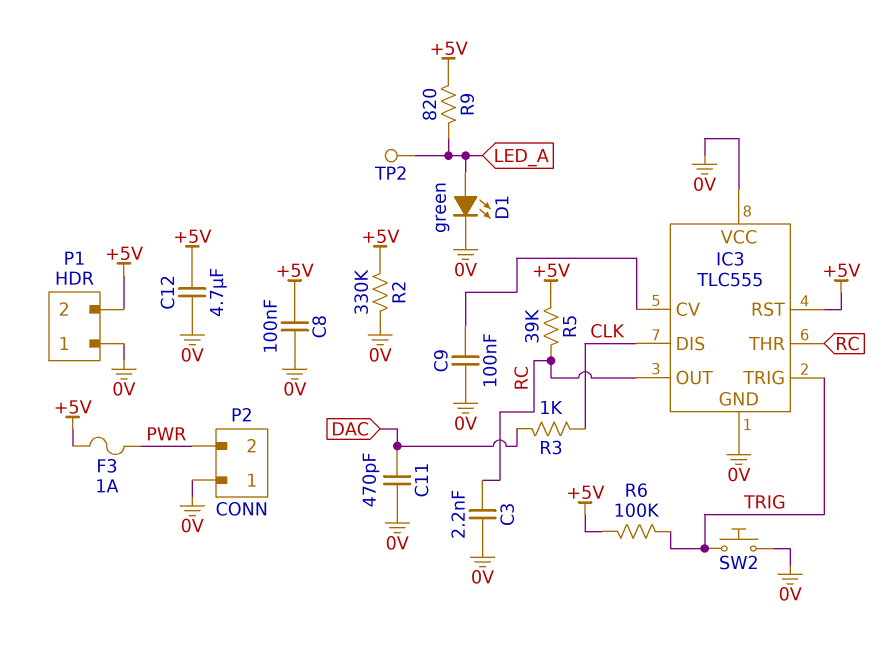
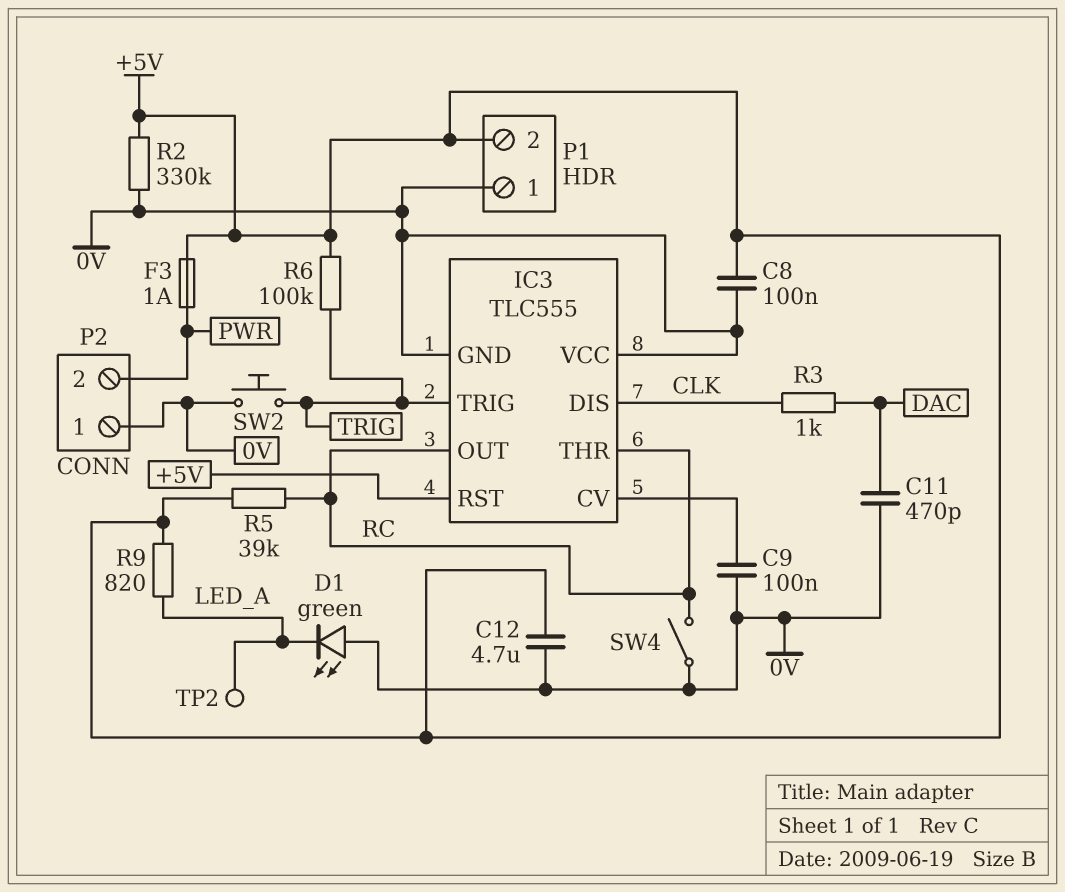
C3: 2.2nF (0V, RC) -> none
D1: LED green (A LED_A, K 0V) -> LED green (A 0V, K LED_A)
SW4: none -> switch (0V, RC)

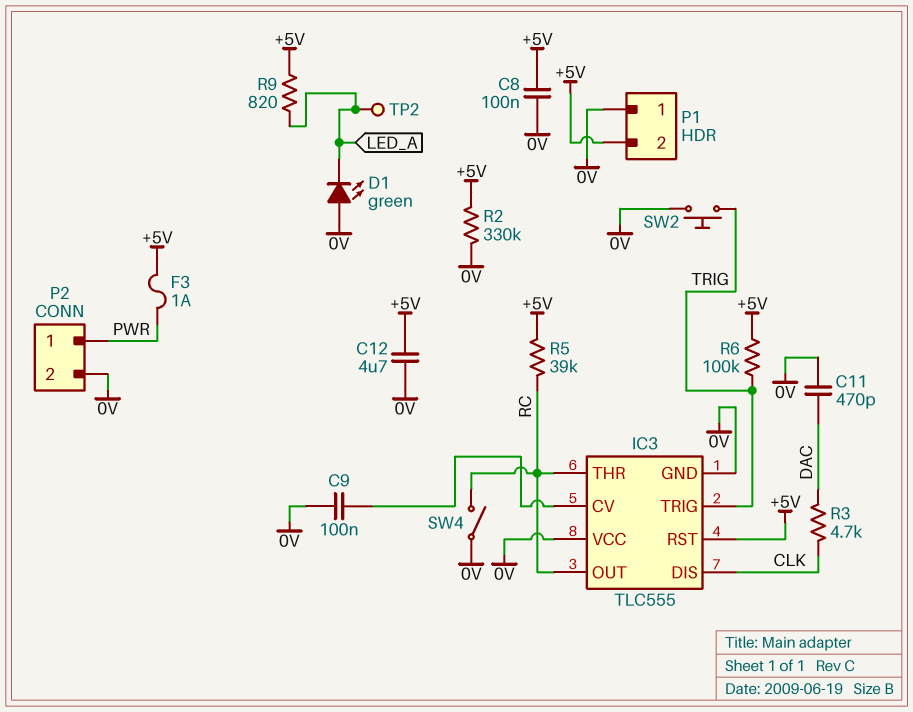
P2 pin 1: 0V -> PWR
P2 pin 2: PWR -> 0V
R3: 1k (CLK, DAC) -> 4.7k (CLK, DAC)

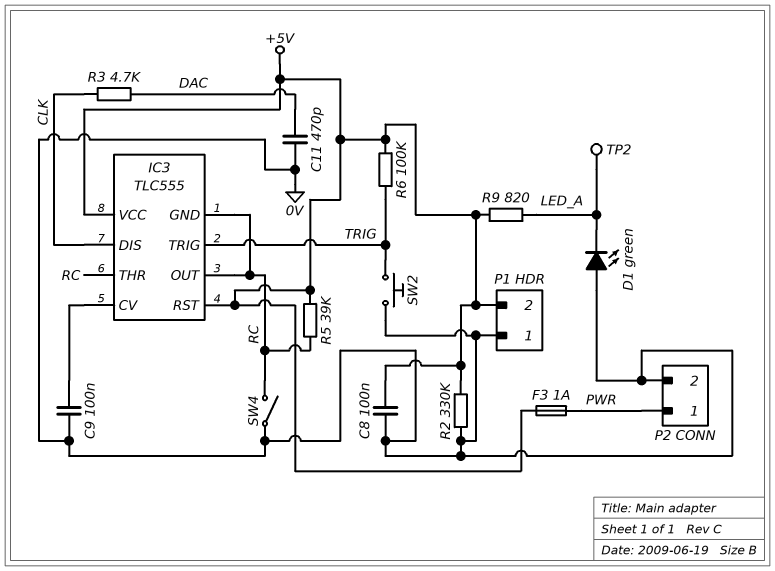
C12: 4.7uF (+5V, 0V) -> none
IC3 pin GND: 0V -> RC
IC3 pin VCC: 0V -> +5V

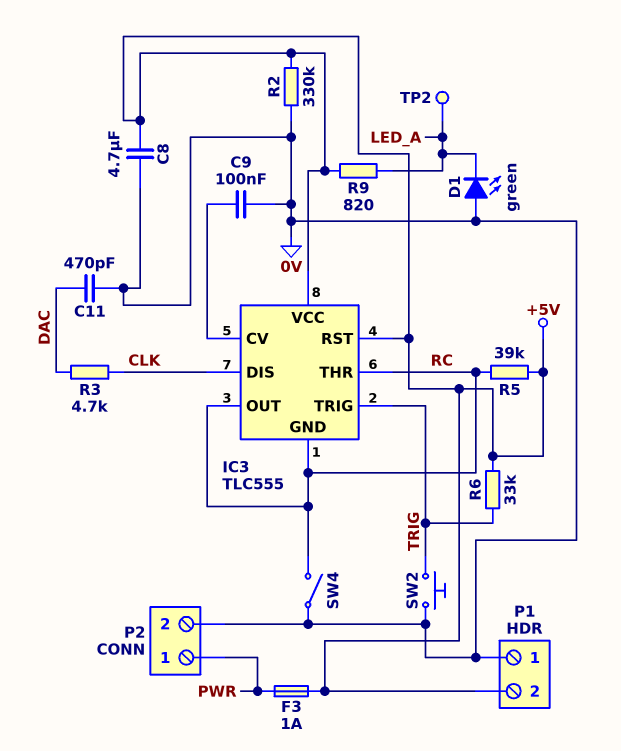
C8: 100nF (+5V, 0V) -> 4.7uF (+5V, 0V)
R6: 100k (+5V, TRIG) -> 33k (+5V, TRIG)

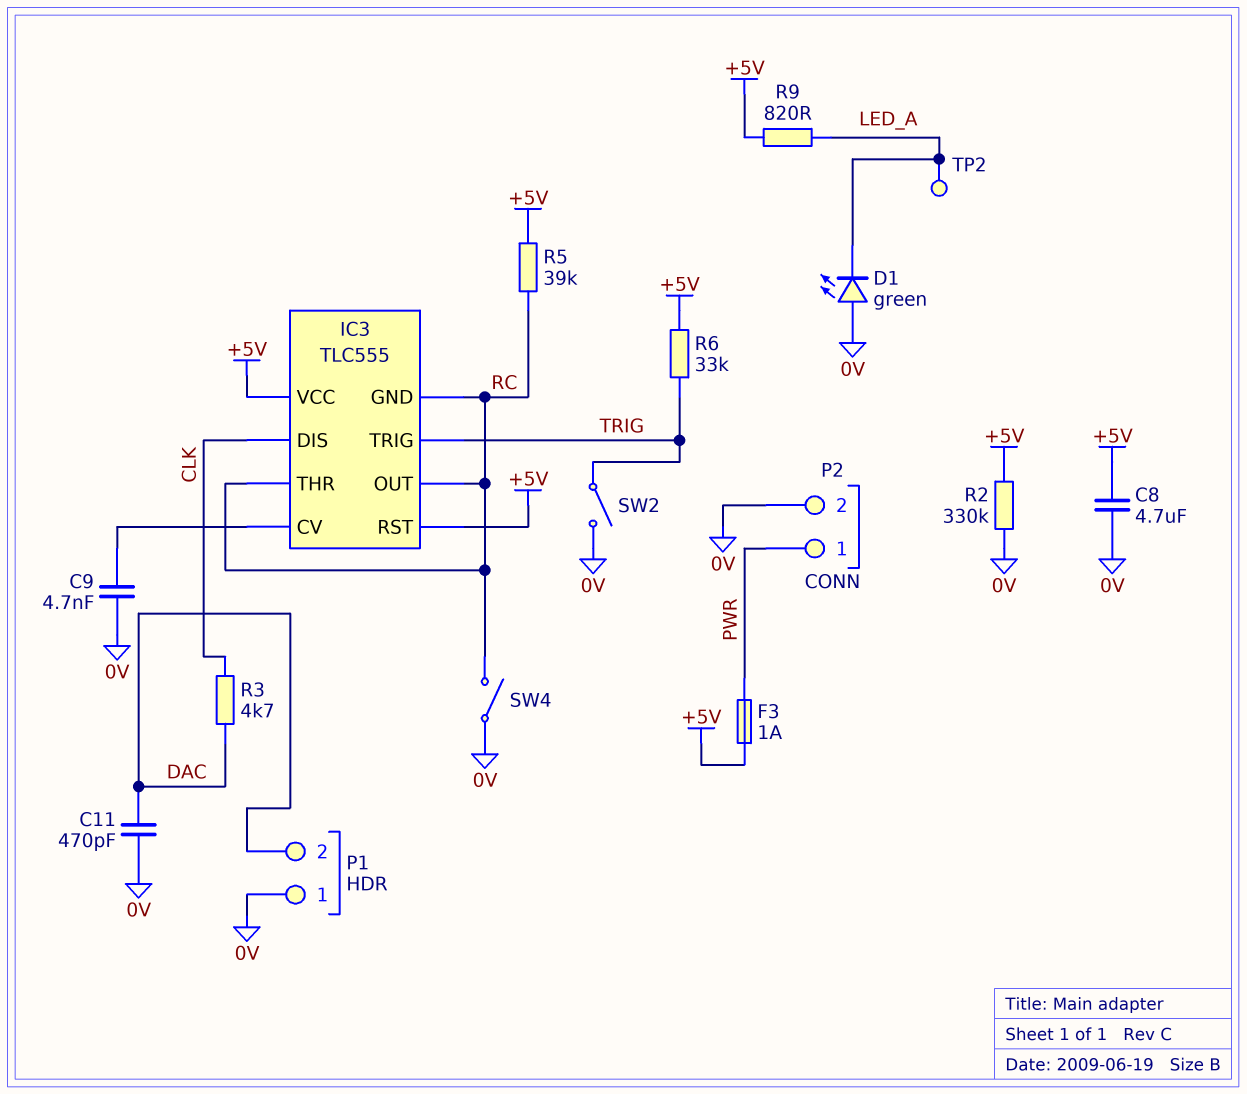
C9: 100nF (0V, IC3/CV) -> 4.7nF (0V, IC3/CV)
P1 pin 2: +5V -> DAC
SW2: button (0V, TRIG) -> switch (0V, TRIG)

